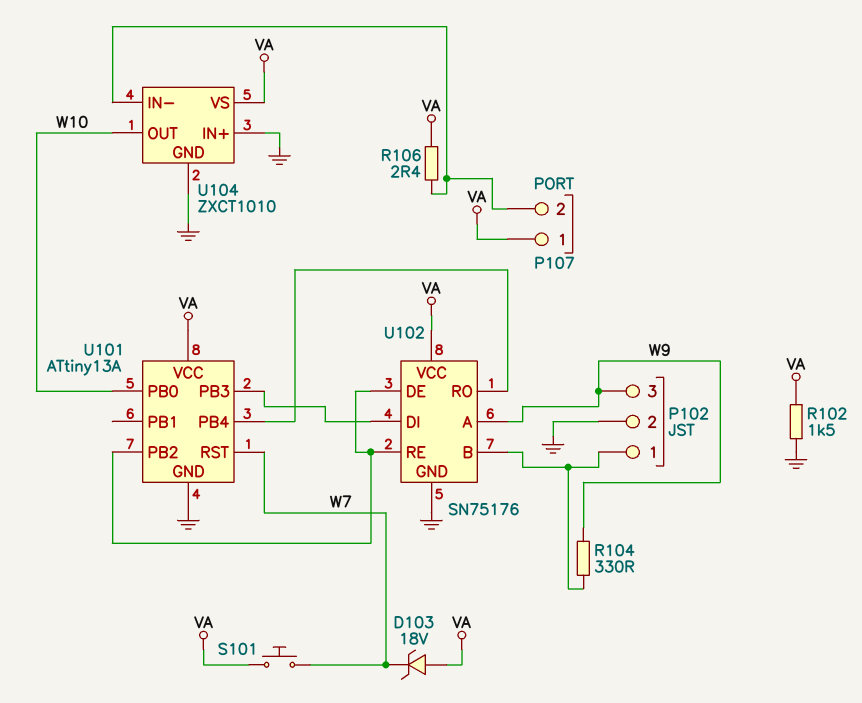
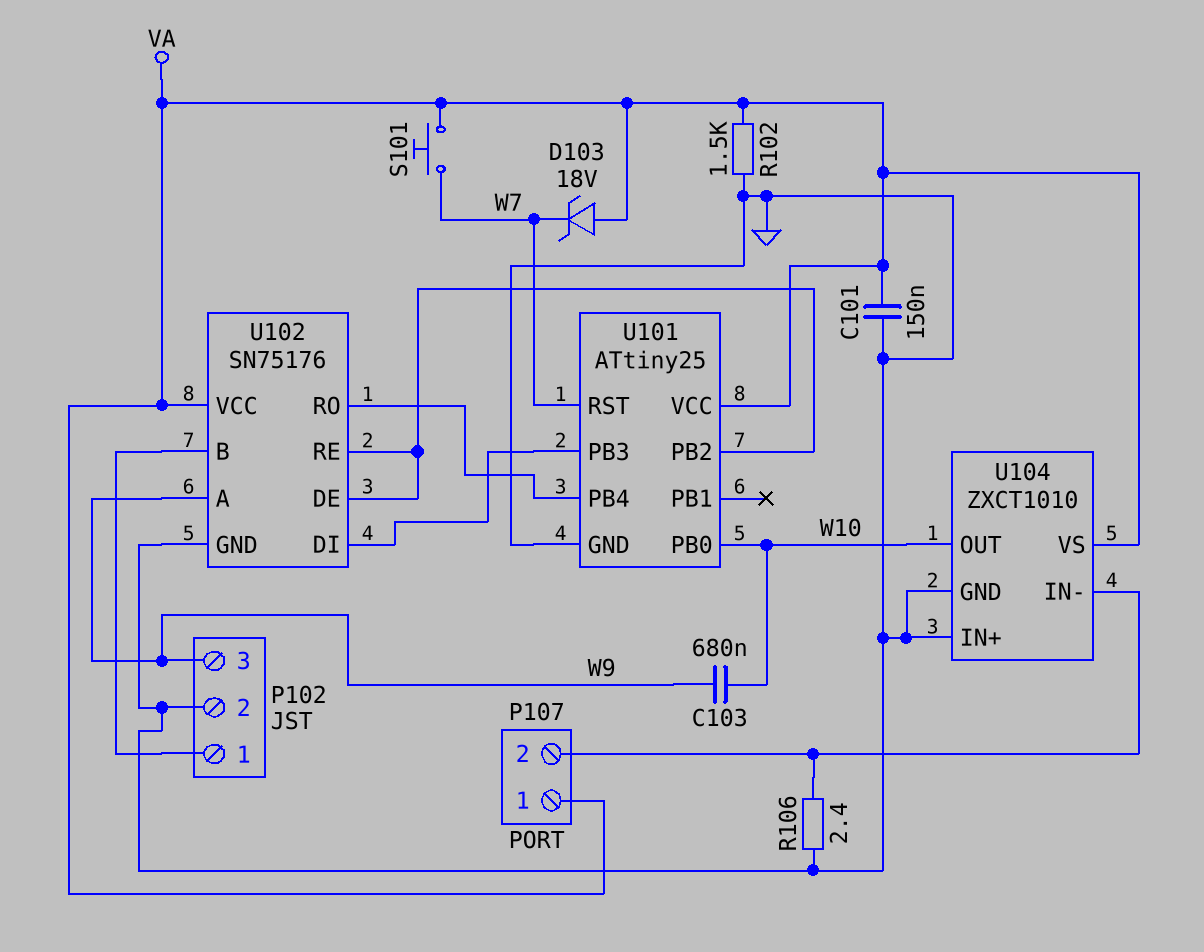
C101: none -> 150nF (GND, VA)
C103: none -> 680nF (W9, W10)
R104: 330 (P102/1, W9) -> none
R106: 2.4 (P107/2, VA) -> 2.4 (GND, P107/2)
U101: ATtiny13A -> ATtiny25

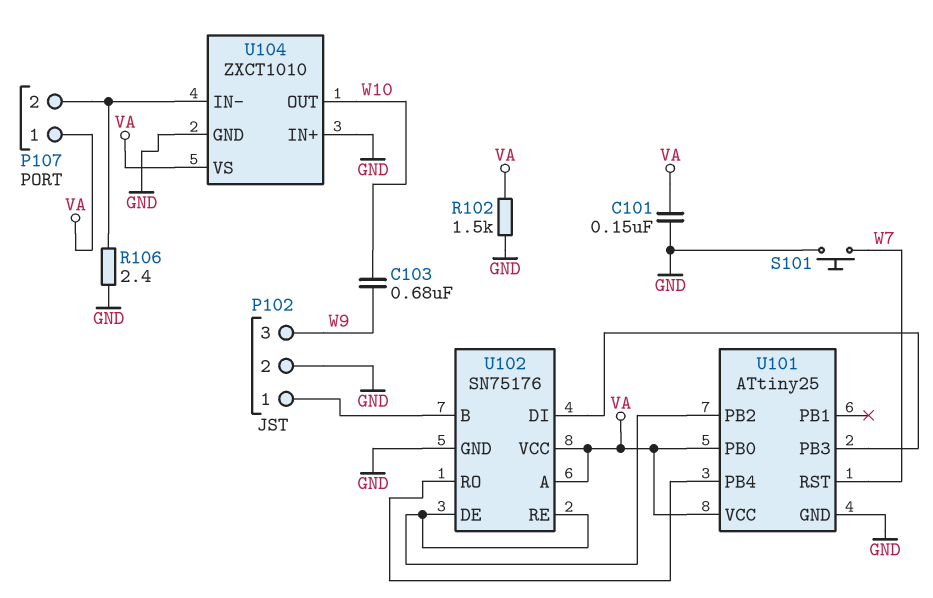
D103: zener 18V (A VA, K W7) -> none
S101: button (VA, W7) -> button (GND, W7)
U101 pin PB0: W10 -> VA
U102 pin A: W9 -> VA

